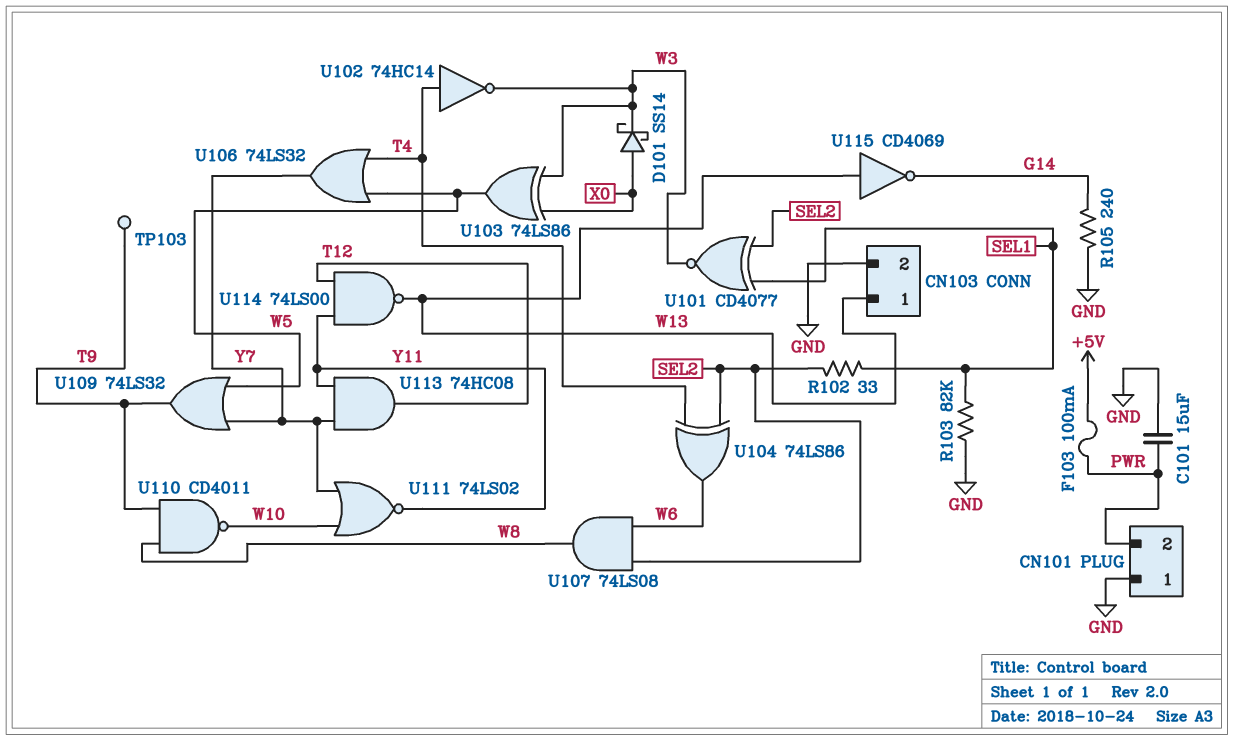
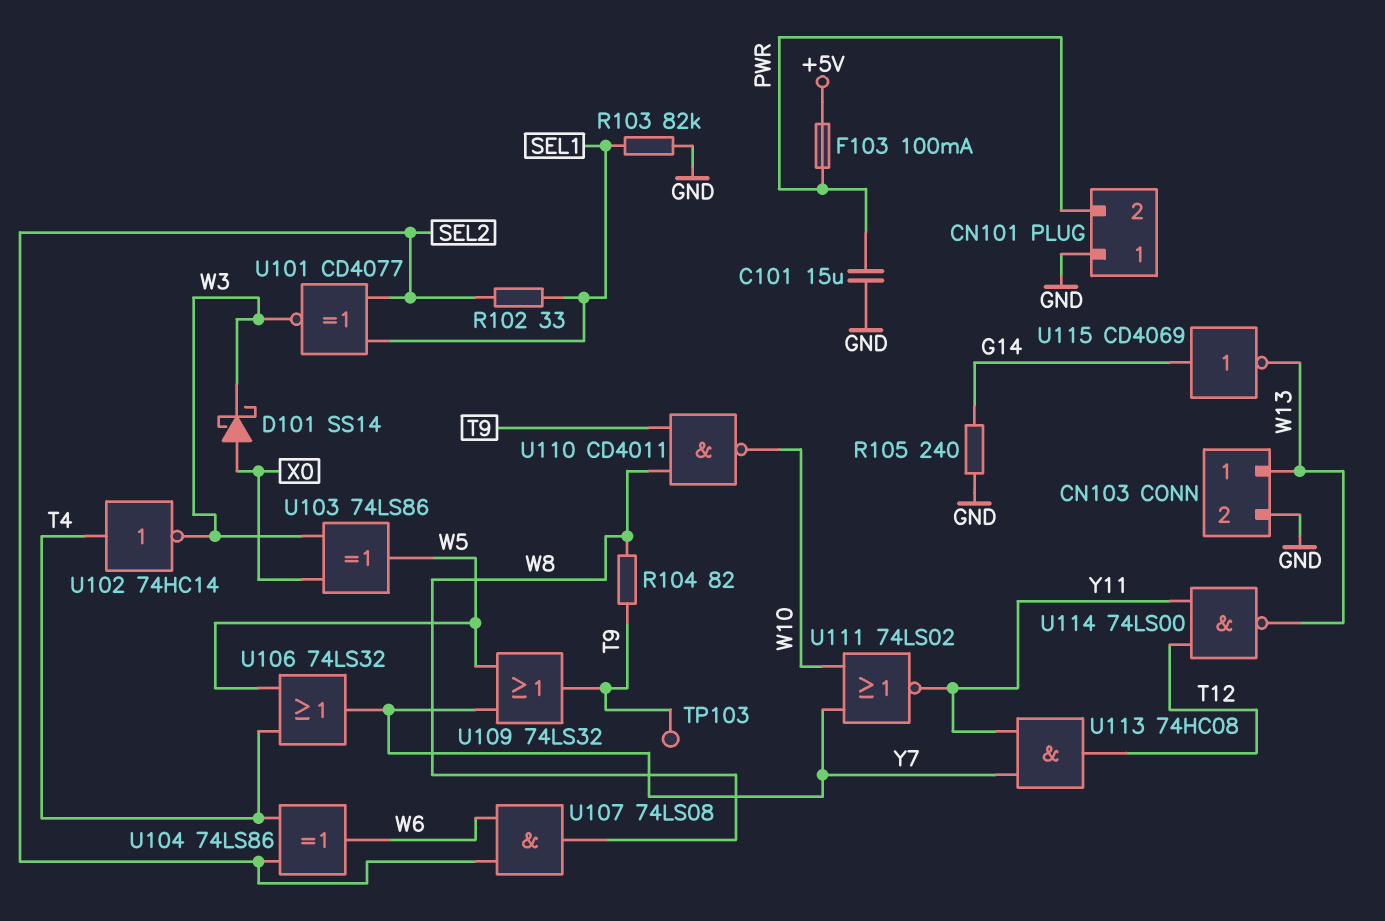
R104: none -> 82 (T9, W8)
U115: NOT CD4069 (in W13, out G14) -> NOT CD4069 (in G14, out W13)

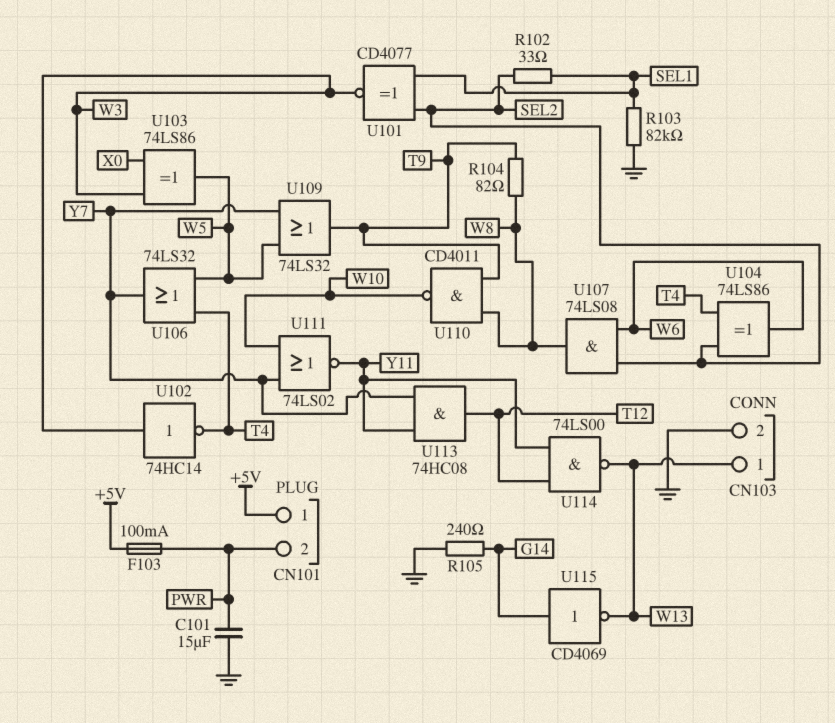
CN101 pin 1: GND -> +5V
D101: schottky SS14 (A X0, K W3) -> none
TP103: test point (T9) -> none
U102: NOT 74HC14 (in T4, out W3) -> NOT 74HC14 (in W3, out T4)

